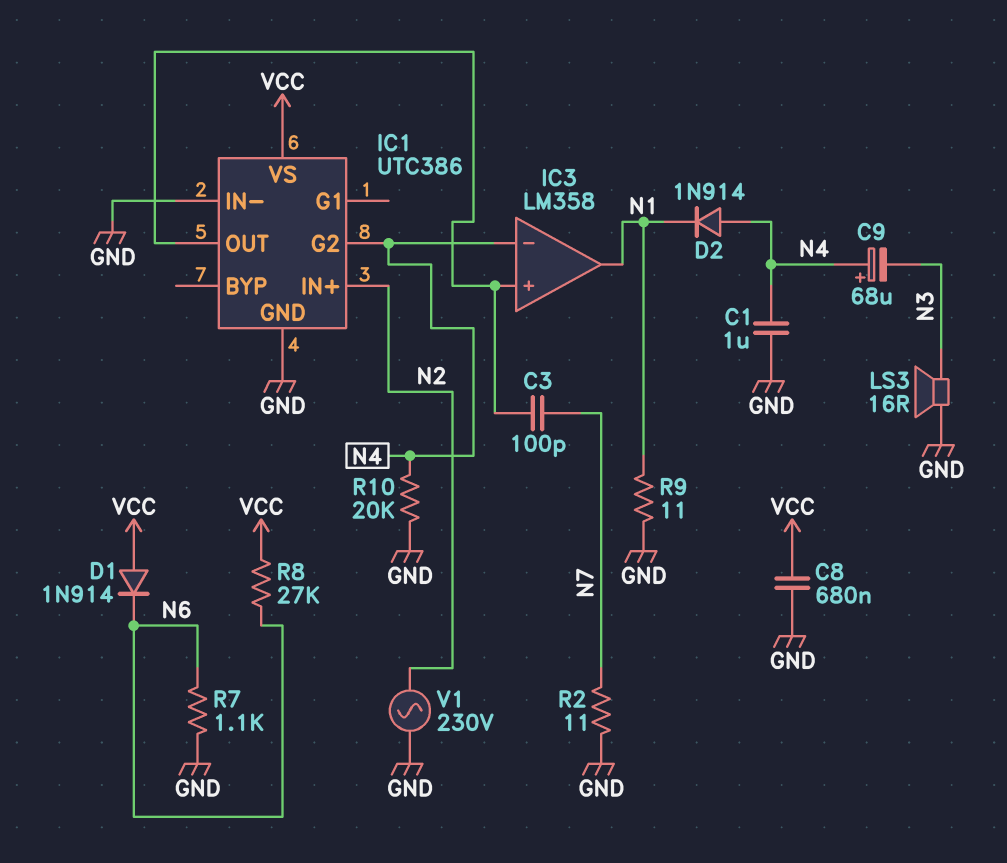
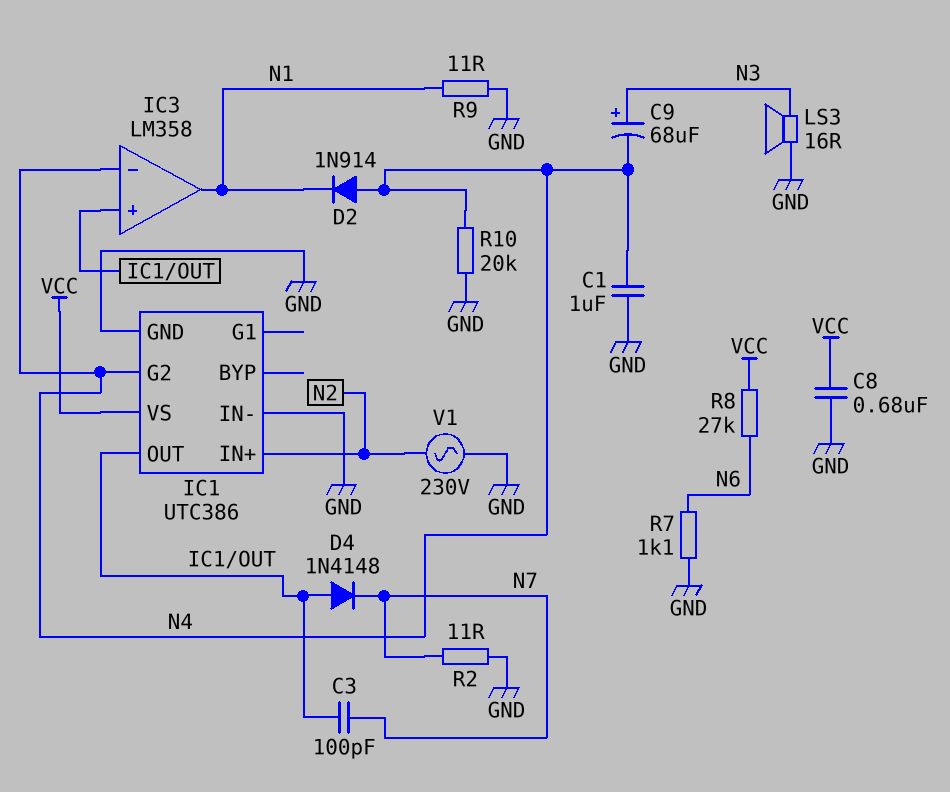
C9: 68uF (plus N4, minus N3) -> 68uF (plus N3, minus N4)
D1: diode 1N914 (A VCC, K N6) -> none
D4: none -> diode 1N4148 (A IC1/OUT, K N7)

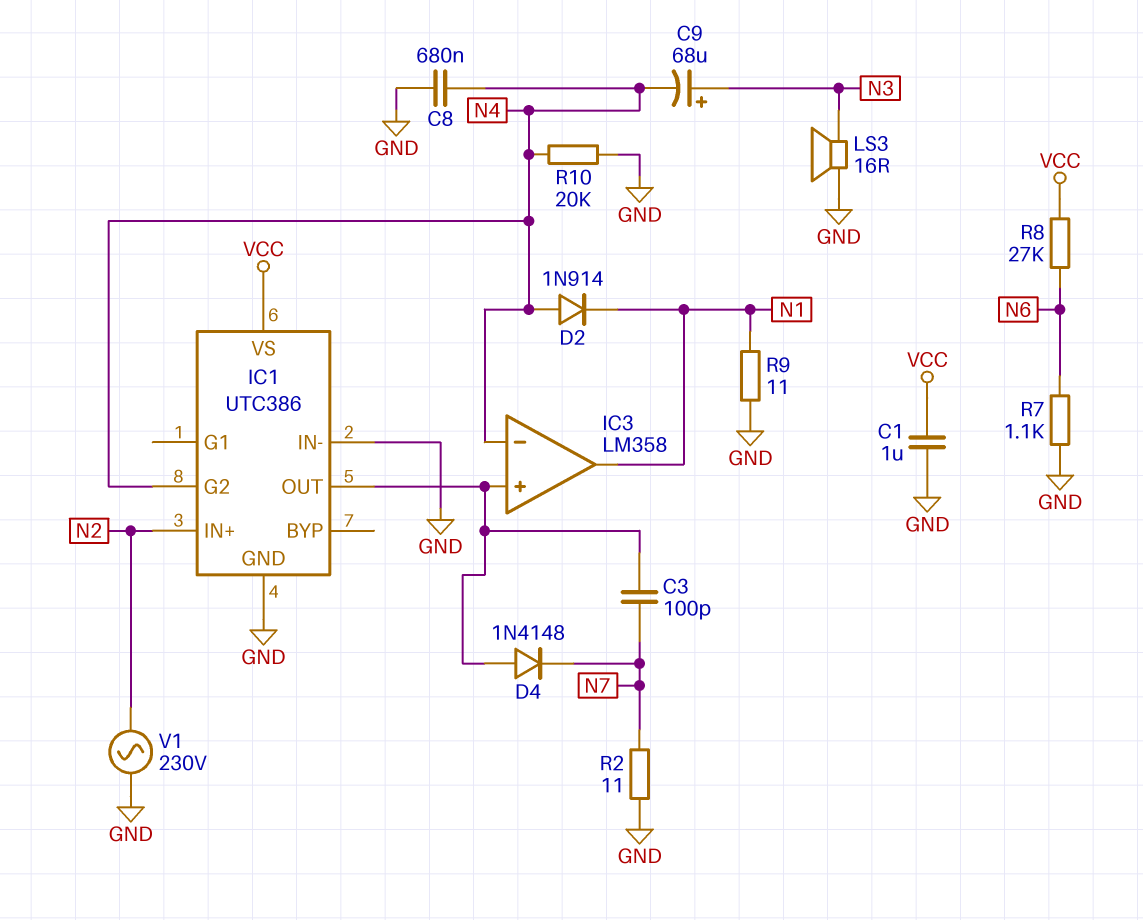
C1: 1uF (GND, N4) -> 1uF (GND, VCC)
C8: 680nF (GND, VCC) -> 680nF (GND, N4)

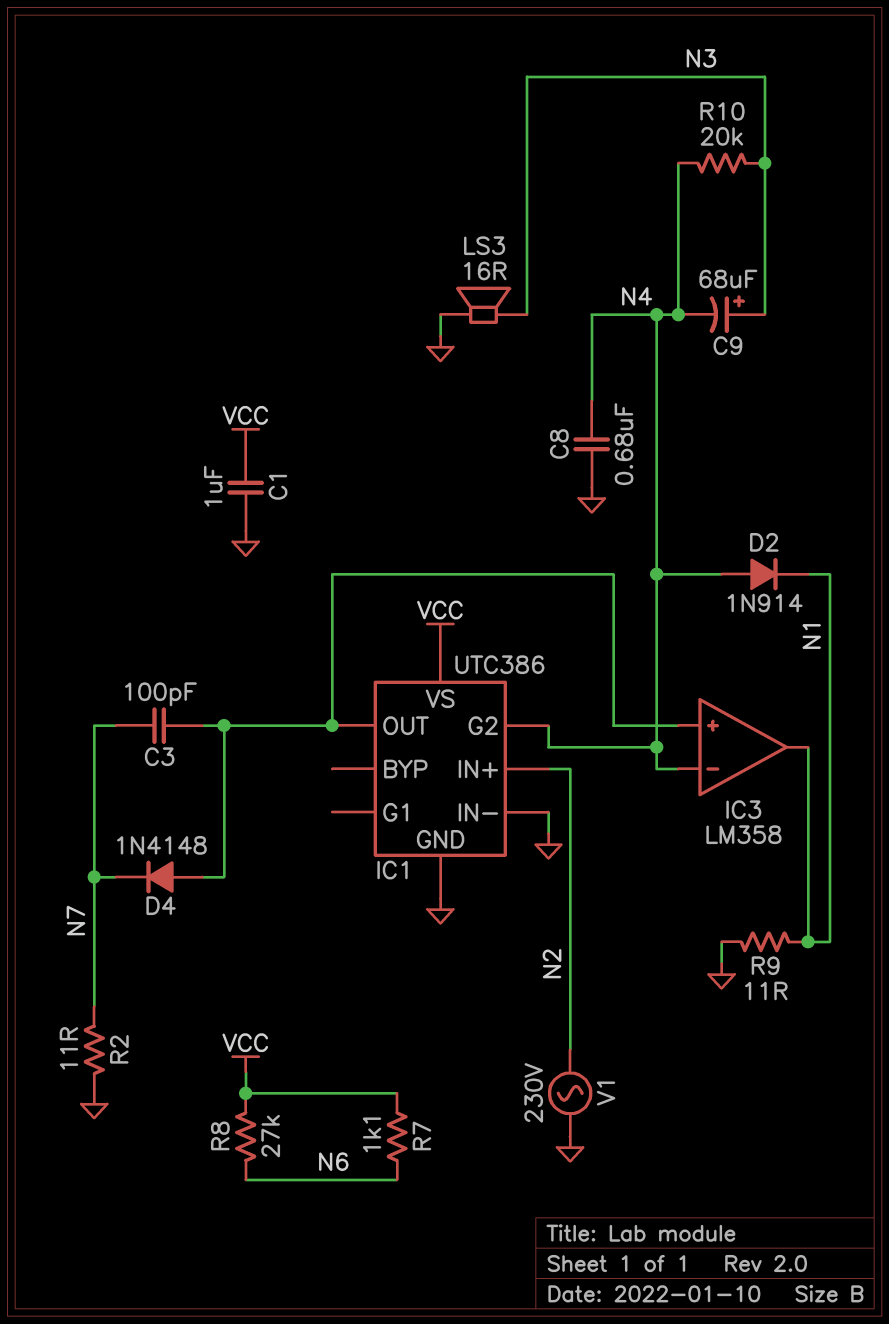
R7: 1.1k (GND, N6) -> 1.1k (N6, VCC)
R10: 20k (GND, N4) -> 20k (N3, N4)

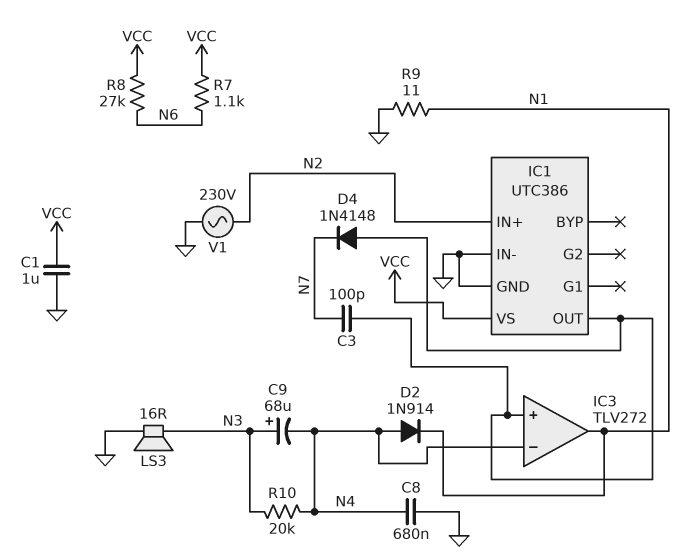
IC1 pin G2: N4 -> none
IC3: LM358 -> TLV272
R2: 11 (GND, N7) -> none

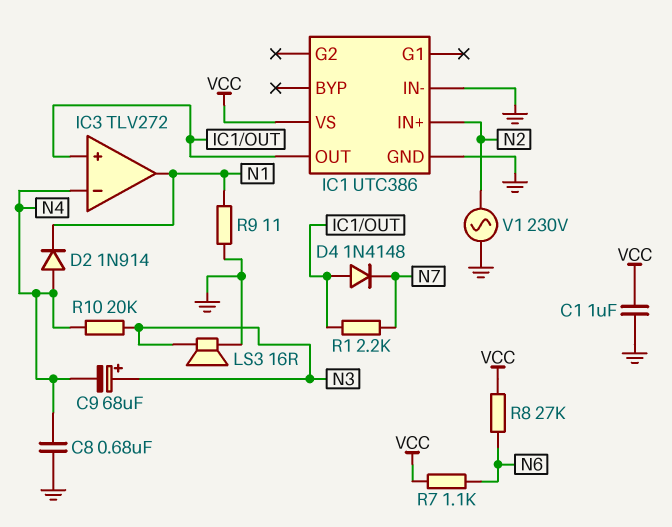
C3: 100pF (IC1/OUT, N7) -> none
R1: none -> 2.2k (IC1/OUT, N7)

